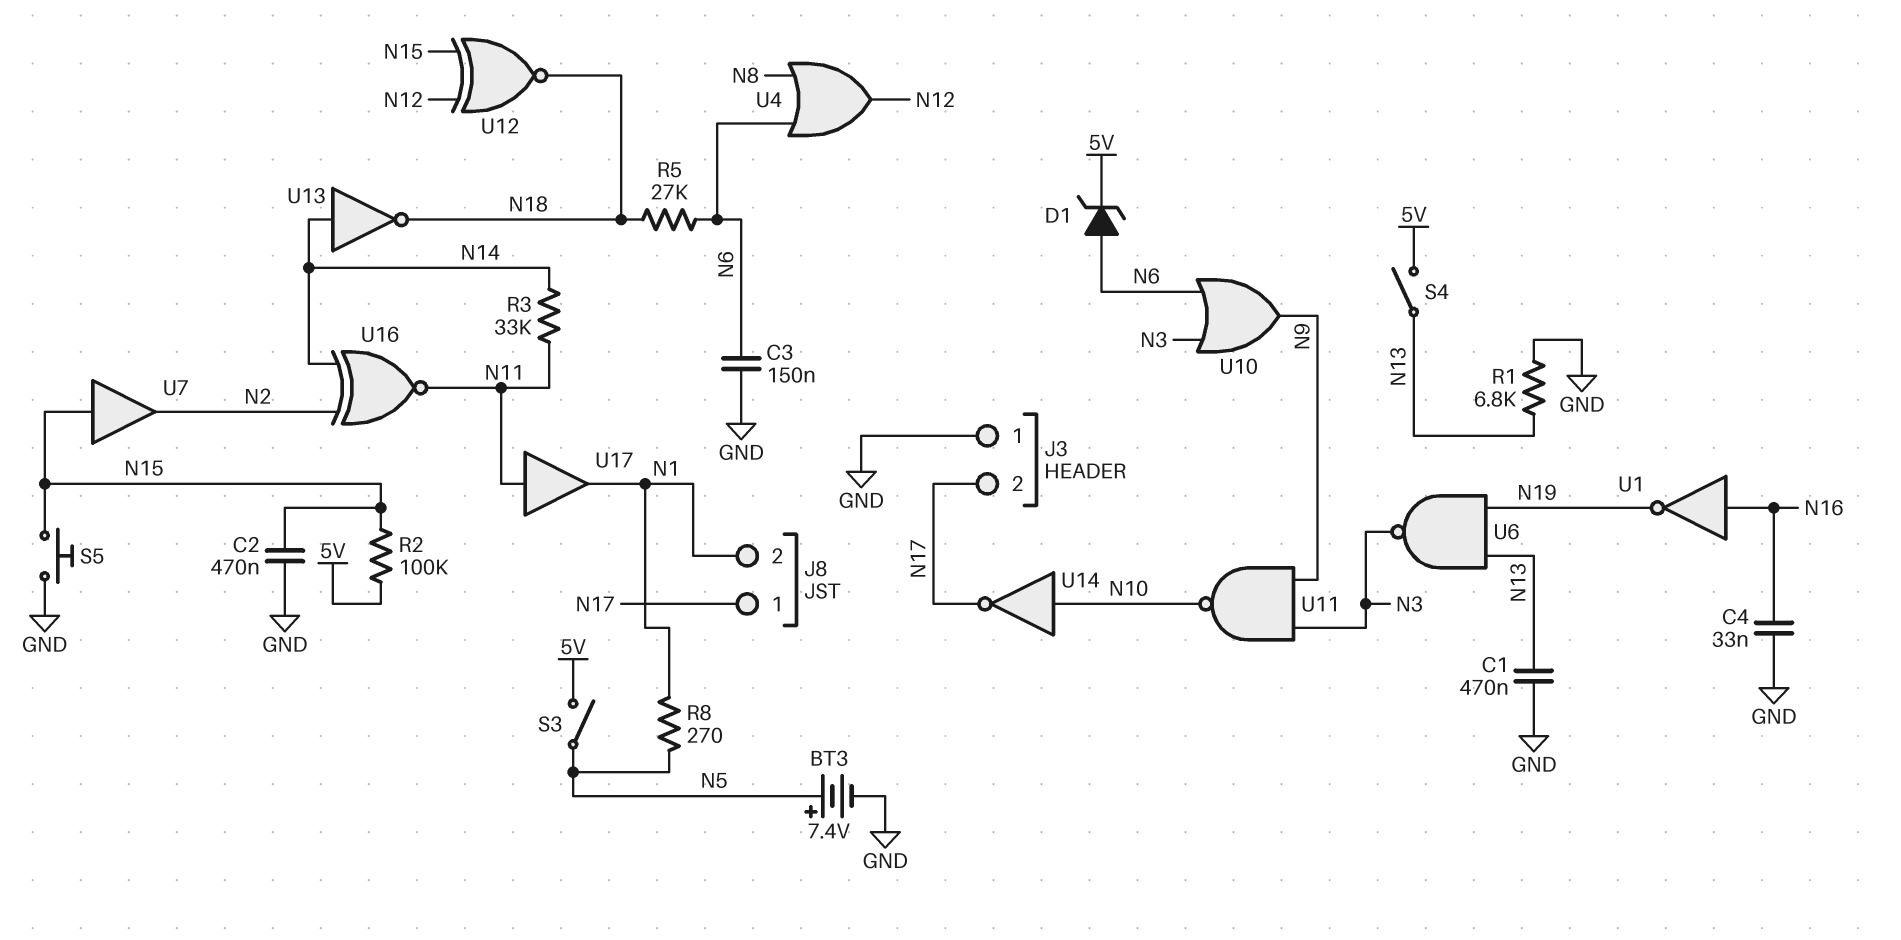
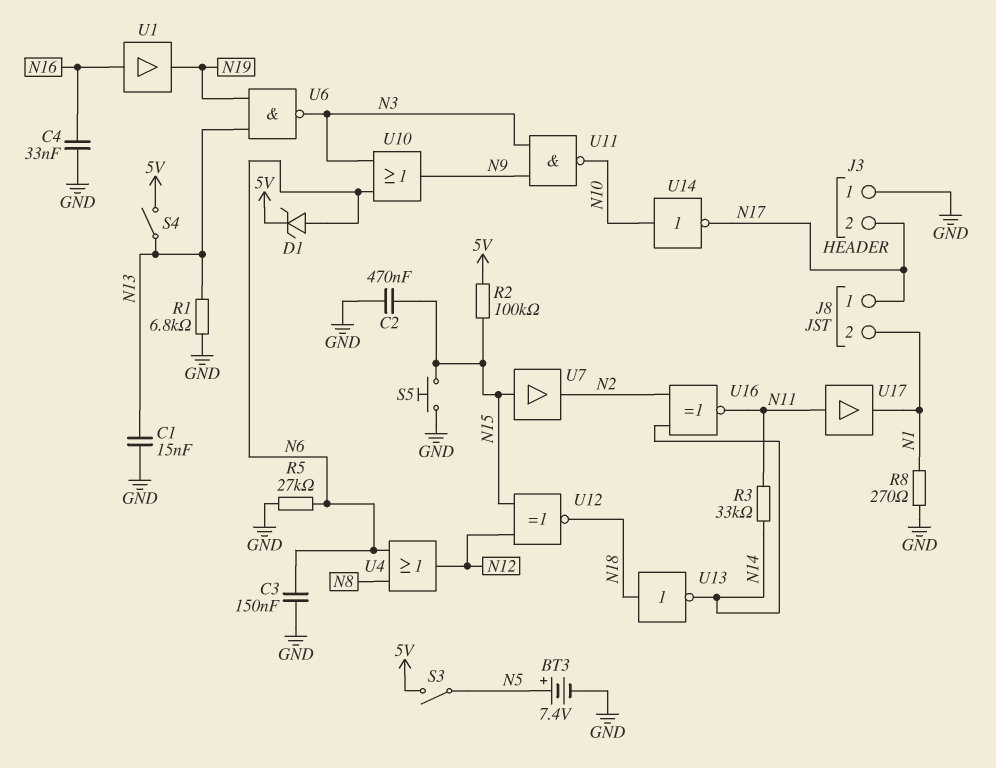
C1: 470nF (GND, N13) -> 15nF (GND, N13)
R5: 27k (N6, N18) -> 27k (GND, N6)
R8: 270 (N1, N5) -> 270 (GND, N1)
U1: NOT (in N16, out N19) -> buffer (in N16, out N19)
U13: NOT (in N14, out N18) -> NOT (in N18, out N14)

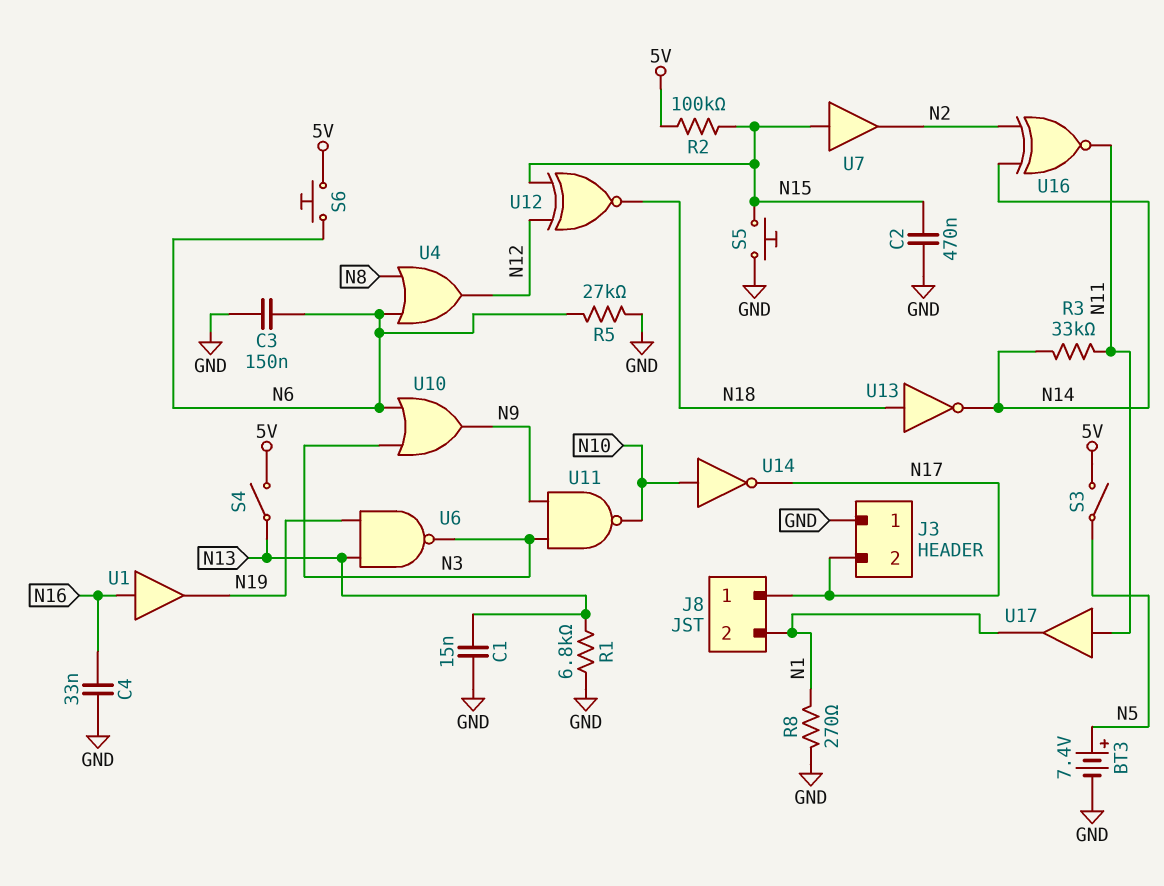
D1: zener (A N6, K 5V) -> none
S6: none -> button (5V, N6)

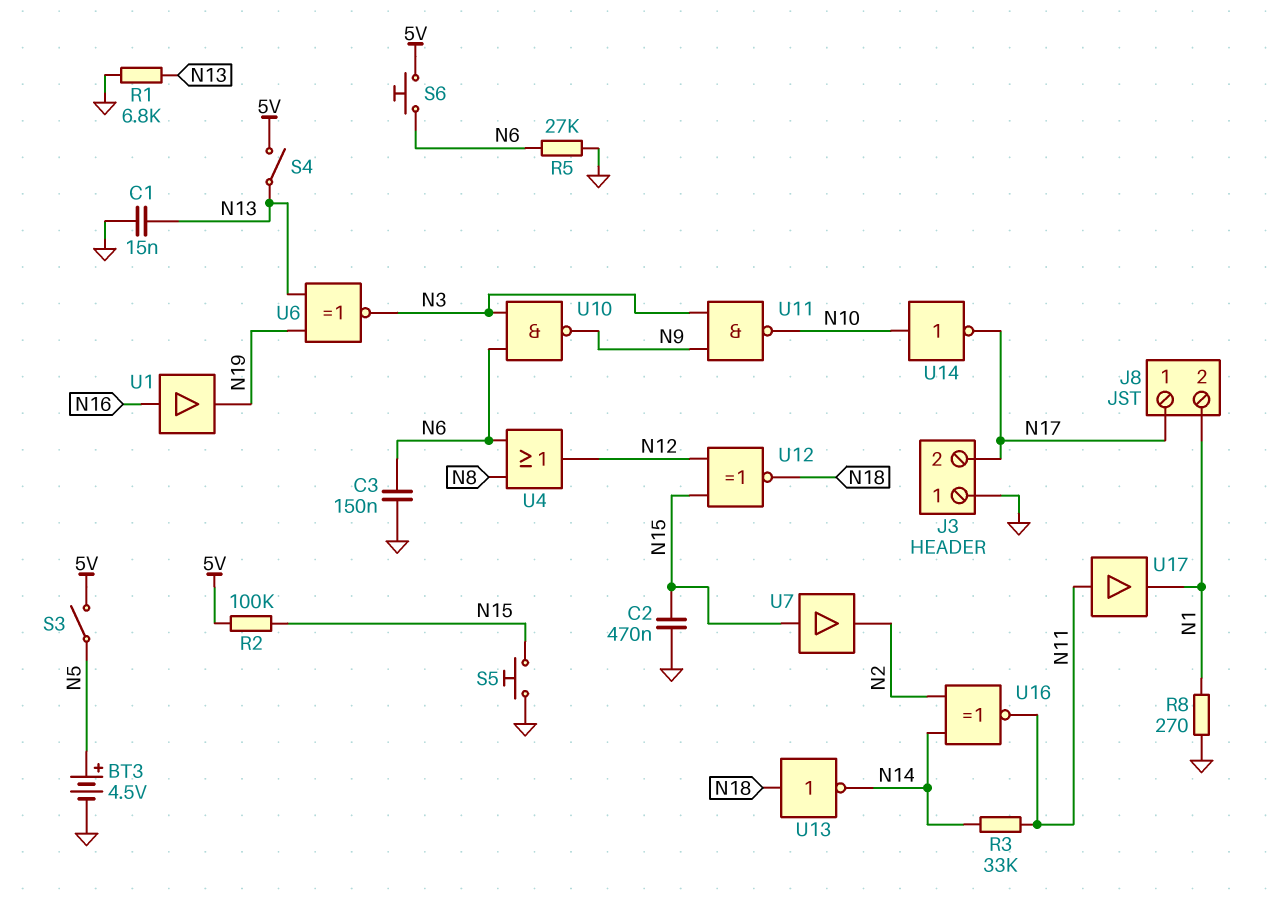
BT3: 7.4V (plus N5, minus GND) -> 4.5V (plus N5, minus GND)
C4: 33nF (GND, N16) -> none
U6: NAND (in N13, in N19, out N3) -> XNOR (in N13, in N19, out N3)
U10: OR (in N3, in N6, out N9) -> NAND (in N3, in N6, out N9)

